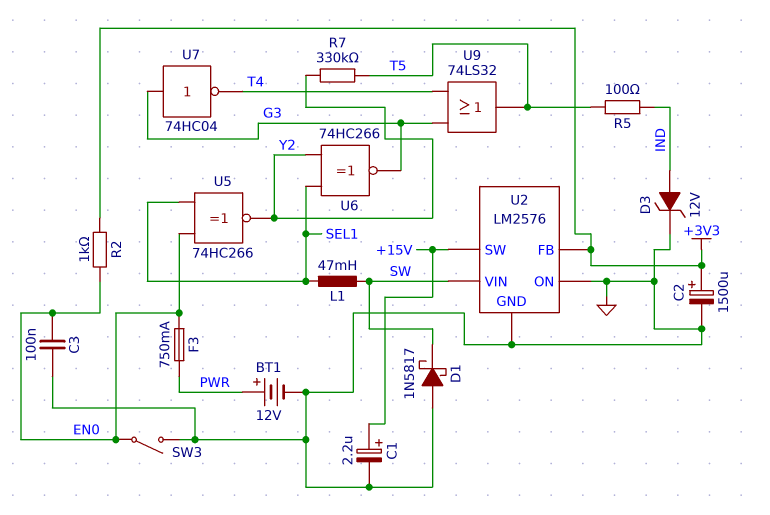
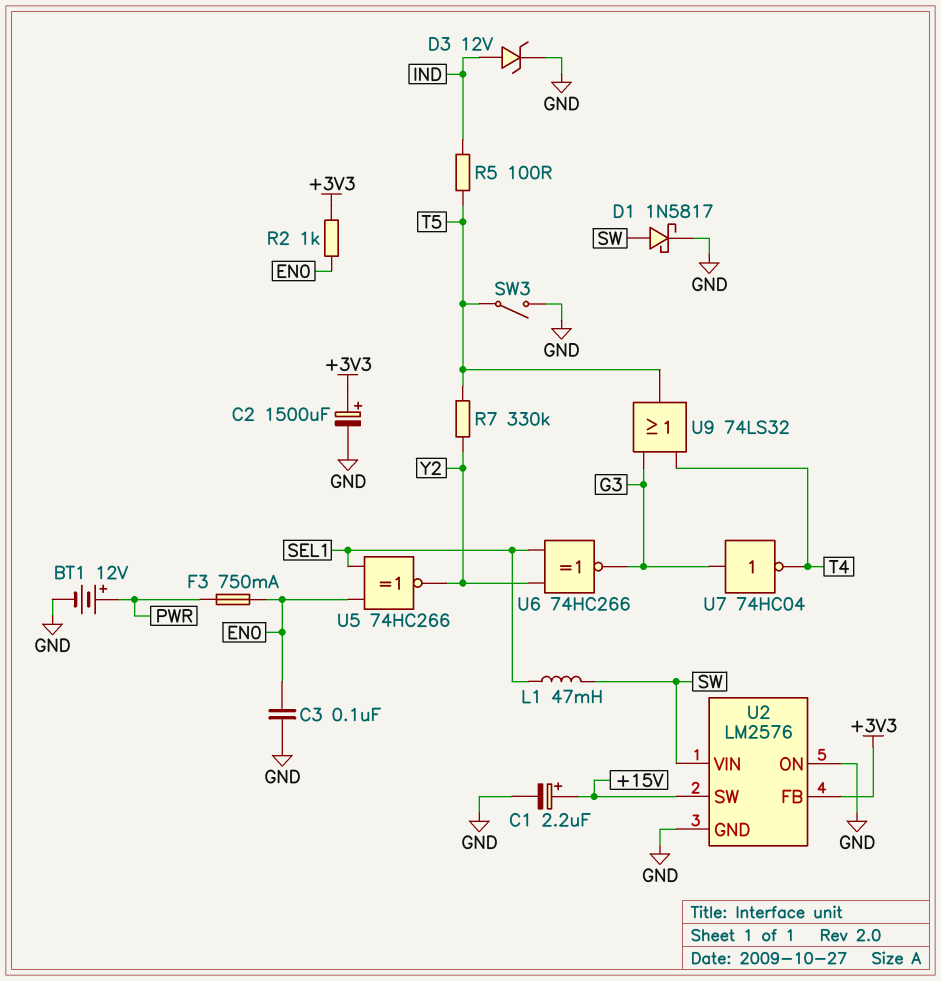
D1: schottky 1N5817 (A GND, K SW) -> schottky 1N5817 (A SW, K GND)
SW3: switch (EN0, GND) -> switch (GND, T5)

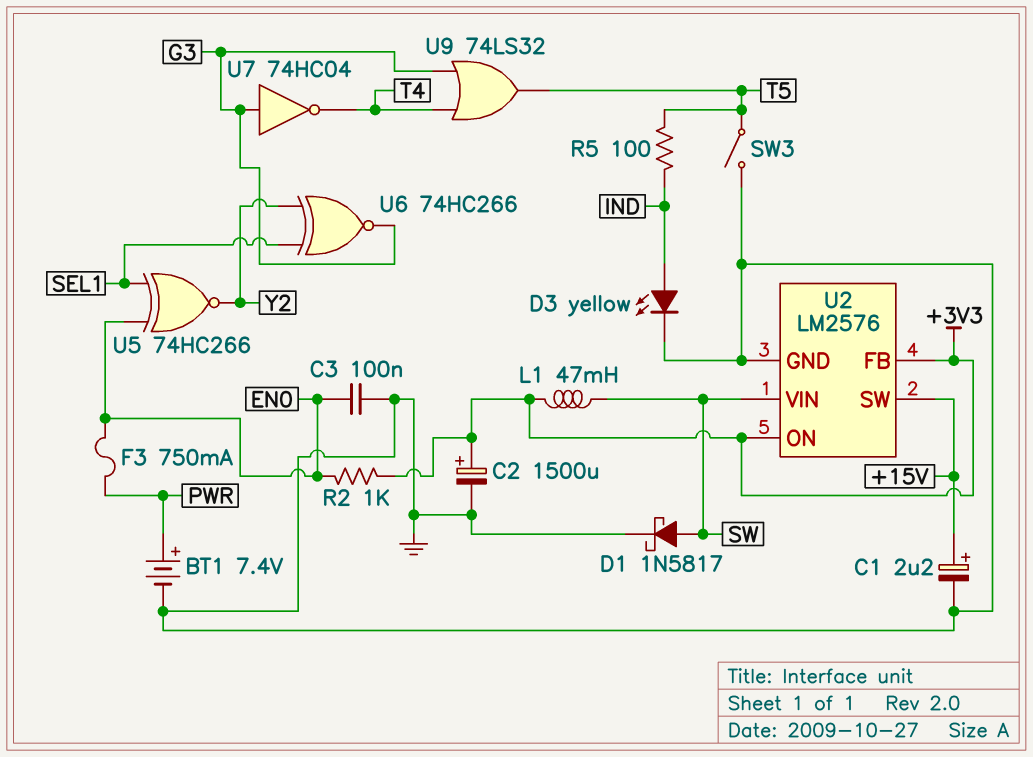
BT1: 12V (plus PWR, minus GND) -> 7.4V (plus PWR, minus GND)
D3: zener 12V (A IND, K GND) -> LED yellow (A IND, K GND)
L1: 47mH (SEL1, SW) -> 47mH (+3V3, SW)
R7: 330k (T5, Y2) -> none
U2 pin ON: GND -> +3V3

